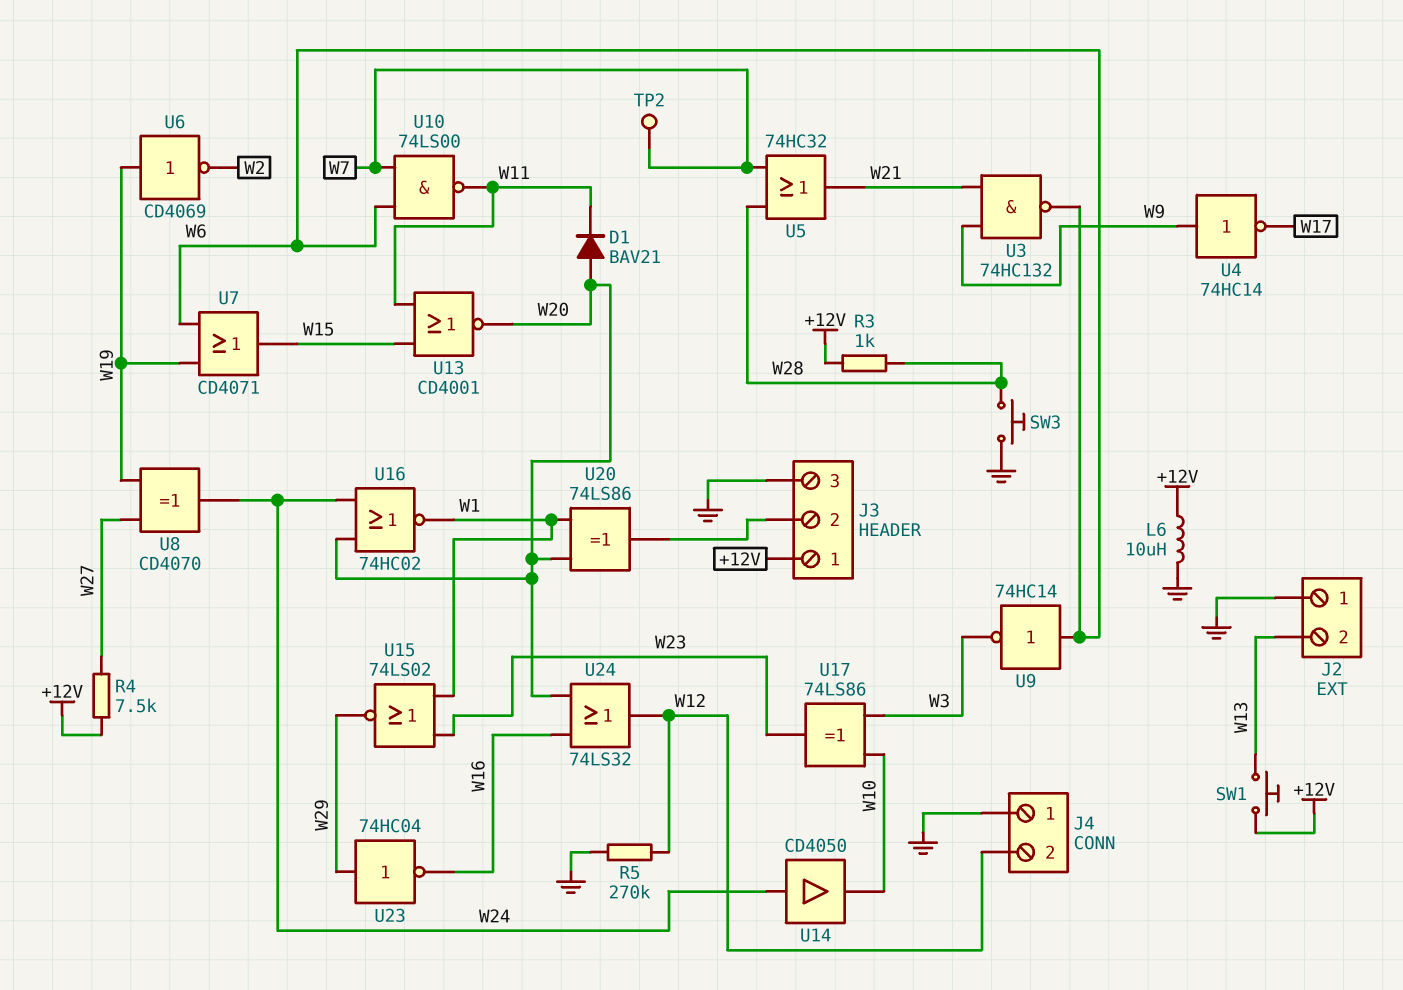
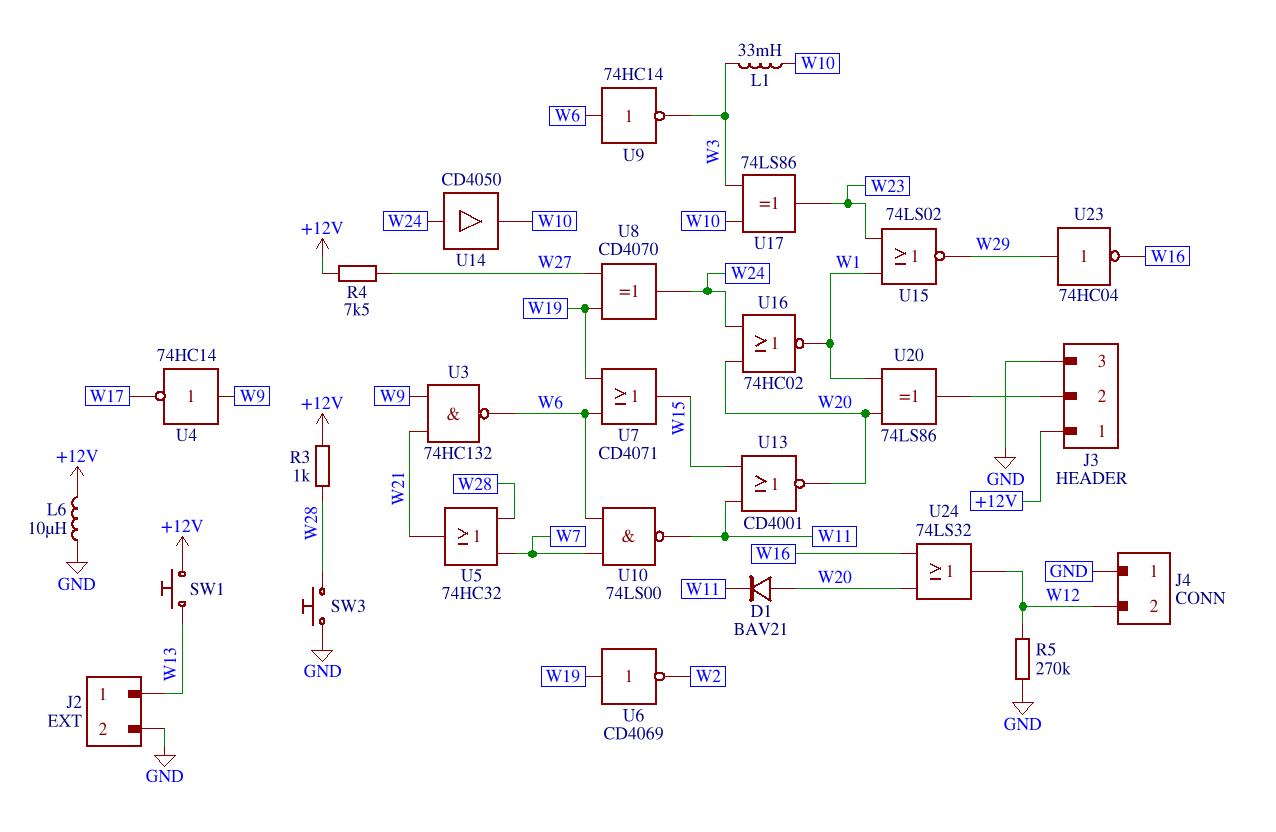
J2 pin 1: GND -> W13
J2 pin 2: W13 -> GND
L1: none -> 33mH (W3, W10)
TP2: test point (W7) -> none

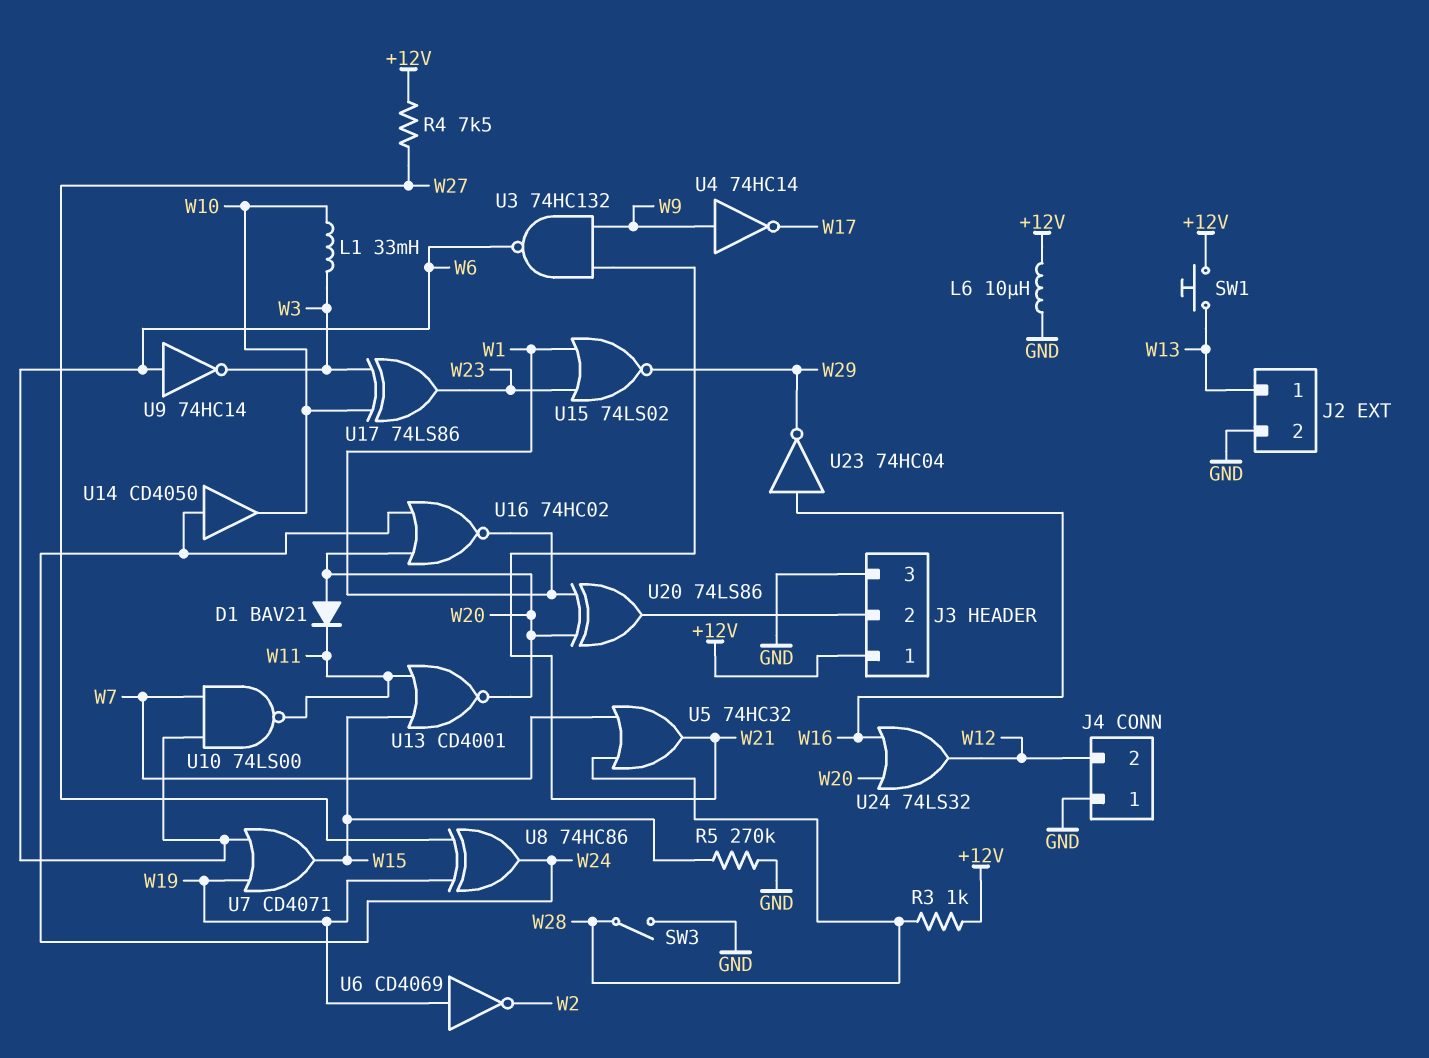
R5: 270k (GND, W12) -> 270k (GND, W15)
SW3: button (GND, W28) -> switch (GND, W28)
U8: XOR CD4070 (in W19, in W27, out W24) -> XOR 74HC86 (in W19, in W27, out W24)
U23: NOT 74HC04 (in W29, out W16) -> NOT 74HC04 (in W16, out W29)

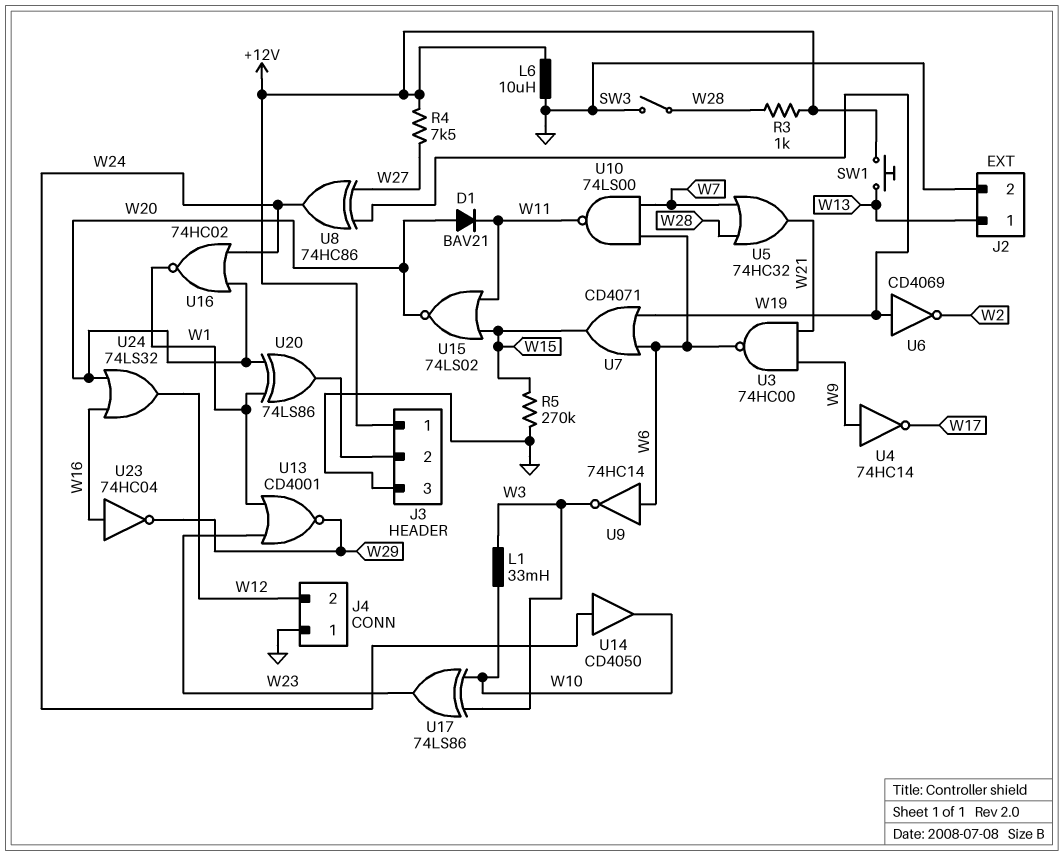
U3: NAND 74HC132 (in W9, in W21, out W6) -> NAND 74HC00 (in W9, in W21, out W6)
U13: NOR CD4001 (in W11, in W15, out W20) -> NOR CD4001 (in W1, in W23, out W29)
U15: NOR 74LS02 (in W1, in W23, out W29) -> NOR 74LS02 (in W11, in W15, out W20)

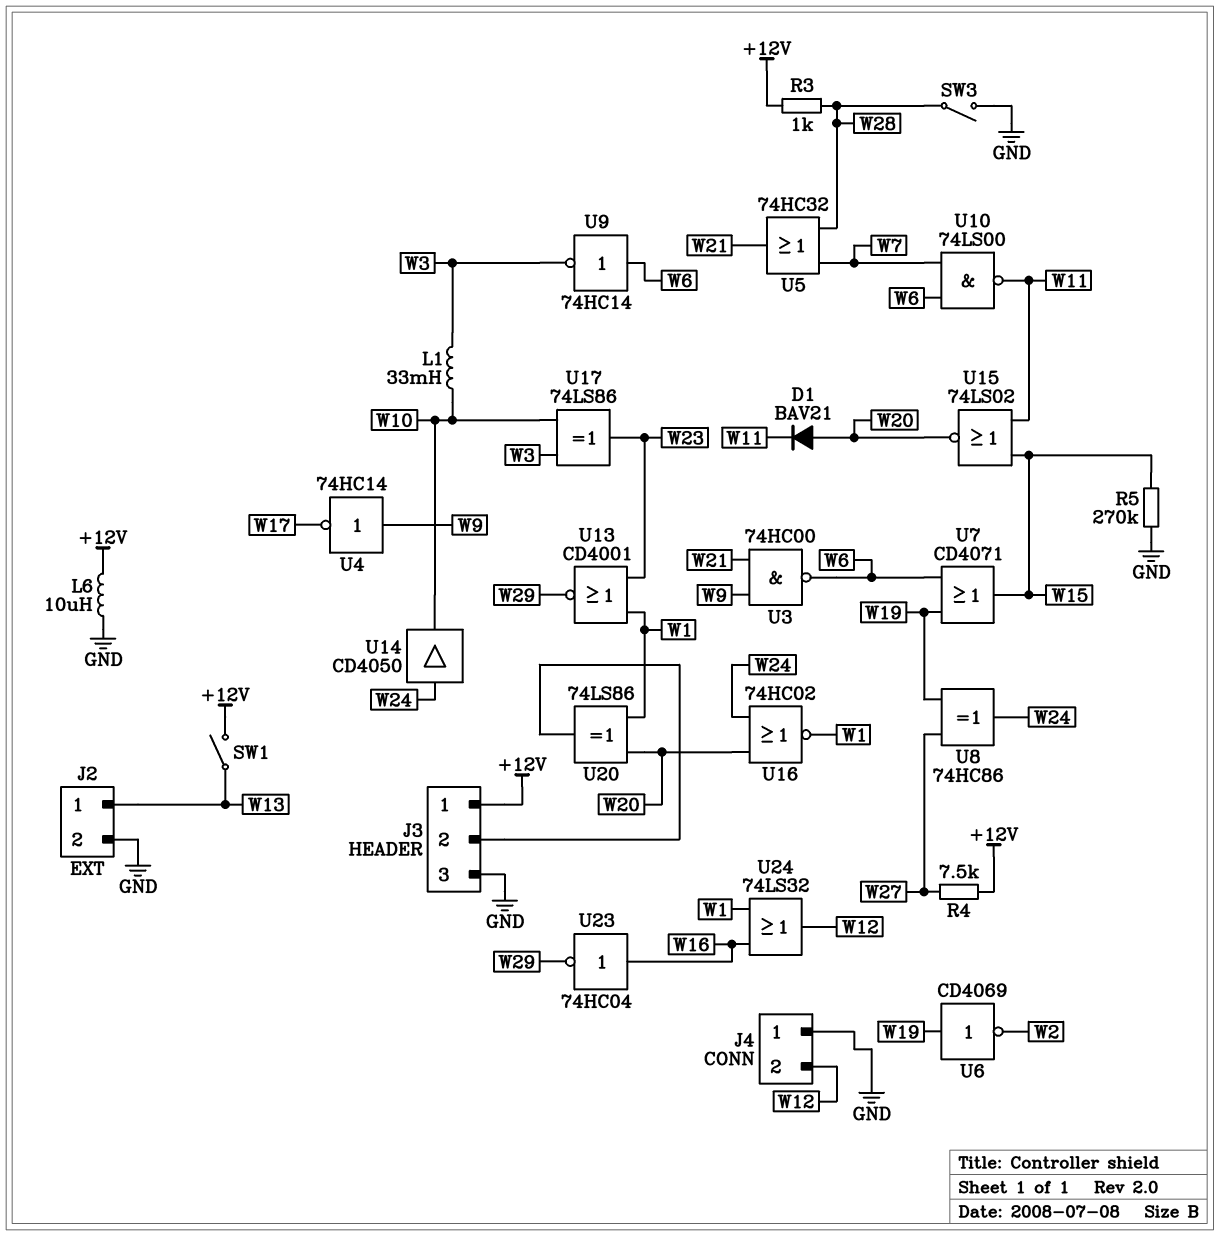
SW1: button (+12V, W13) -> switch (+12V, W13)
U24: OR 74LS32 (in W16, in W20, out W12) -> OR 74LS32 (in W1, in W16, out W12)

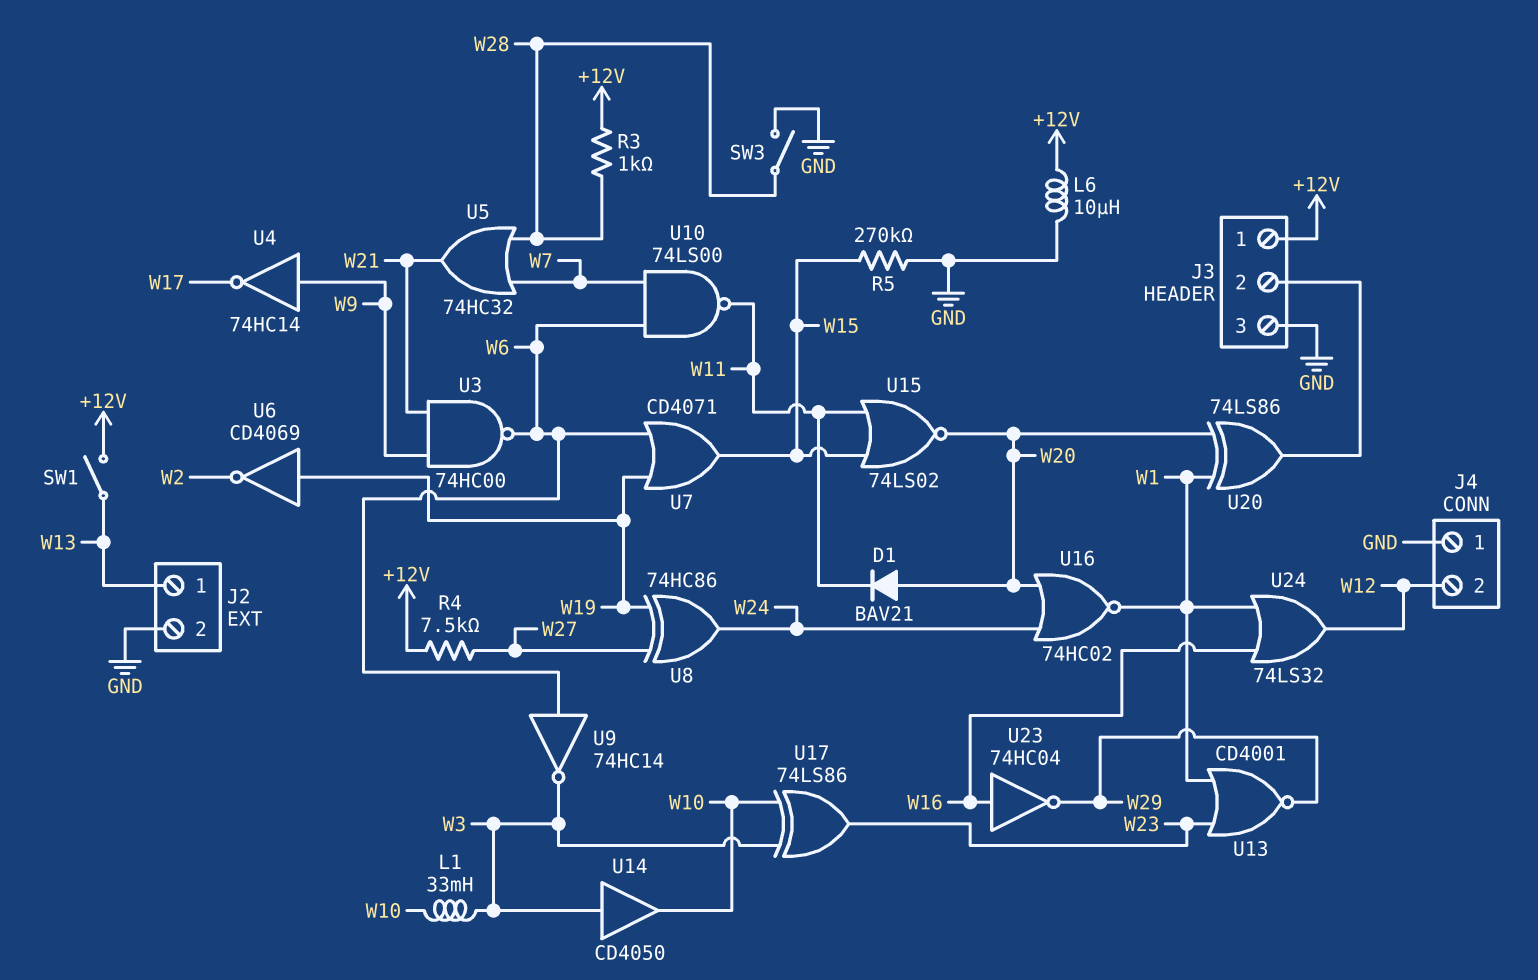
U14: buffer CD4050 (in W24, out W10) -> buffer CD4050 (in W3, out W10)

